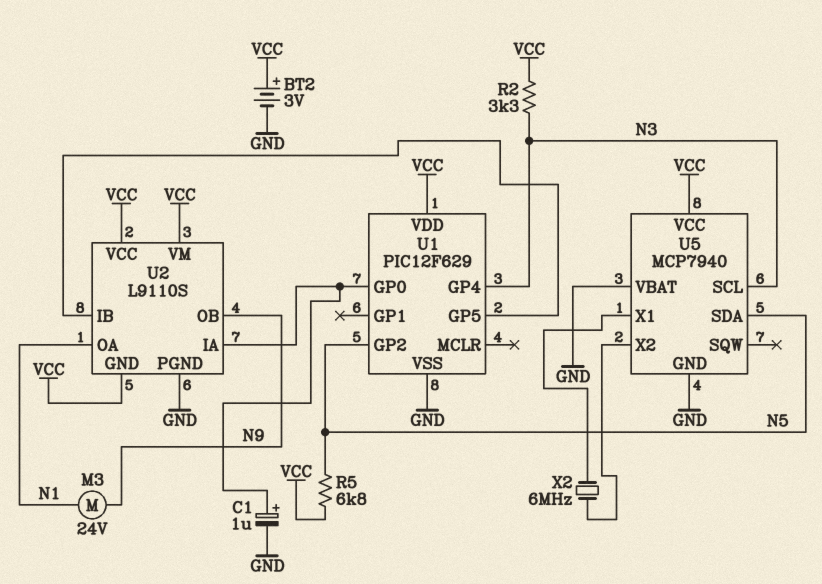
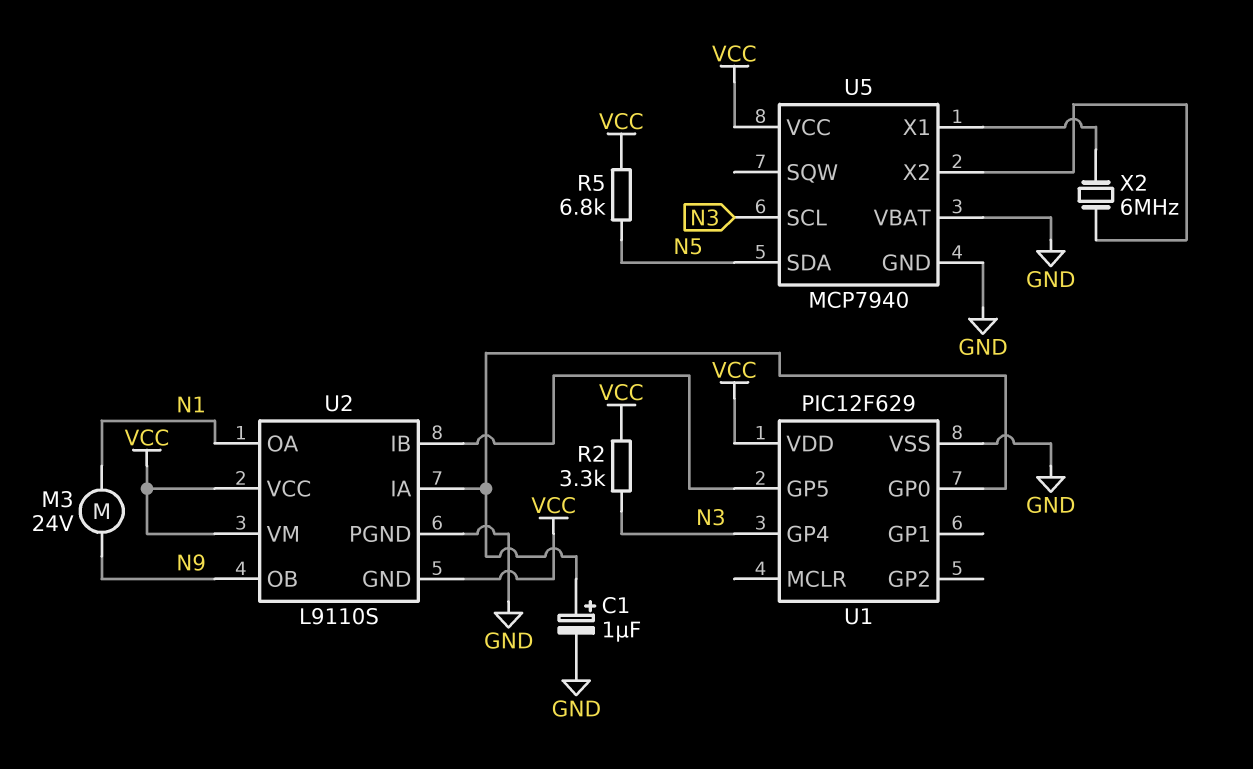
BT2: 3V (plus VCC, minus GND) -> none
U1 pin GP2: N5 -> none

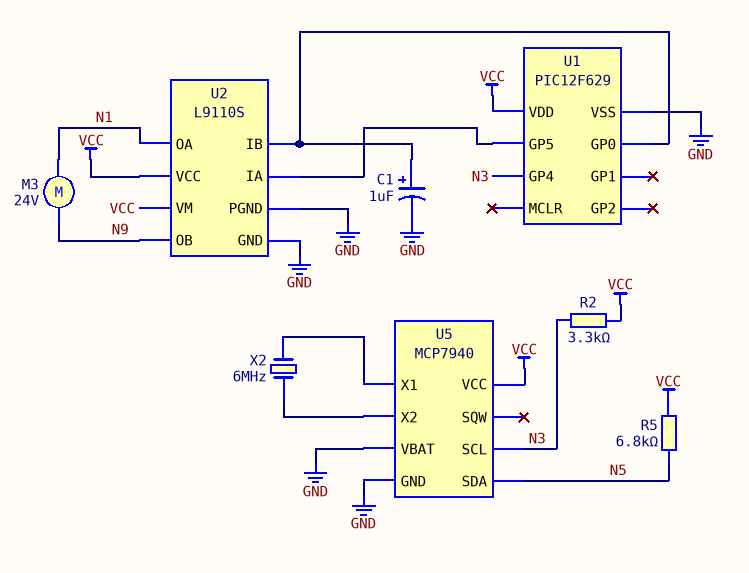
U2 pin GND: VCC -> GND
U2 pin IA: U1/GP0 -> U1/GP5
U2 pin IB: U1/GP5 -> U1/GP0

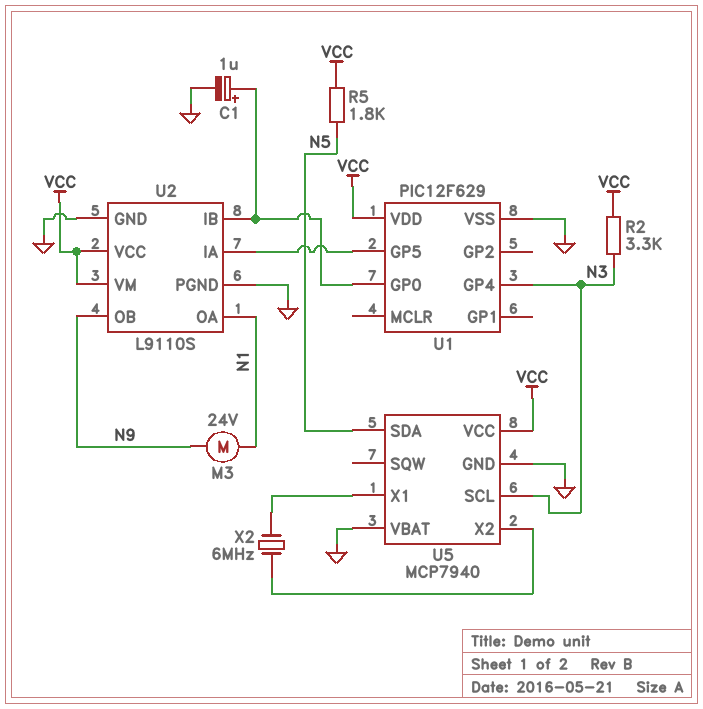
R5: 6.8k (N5, VCC) -> 1.8k (N5, VCC)

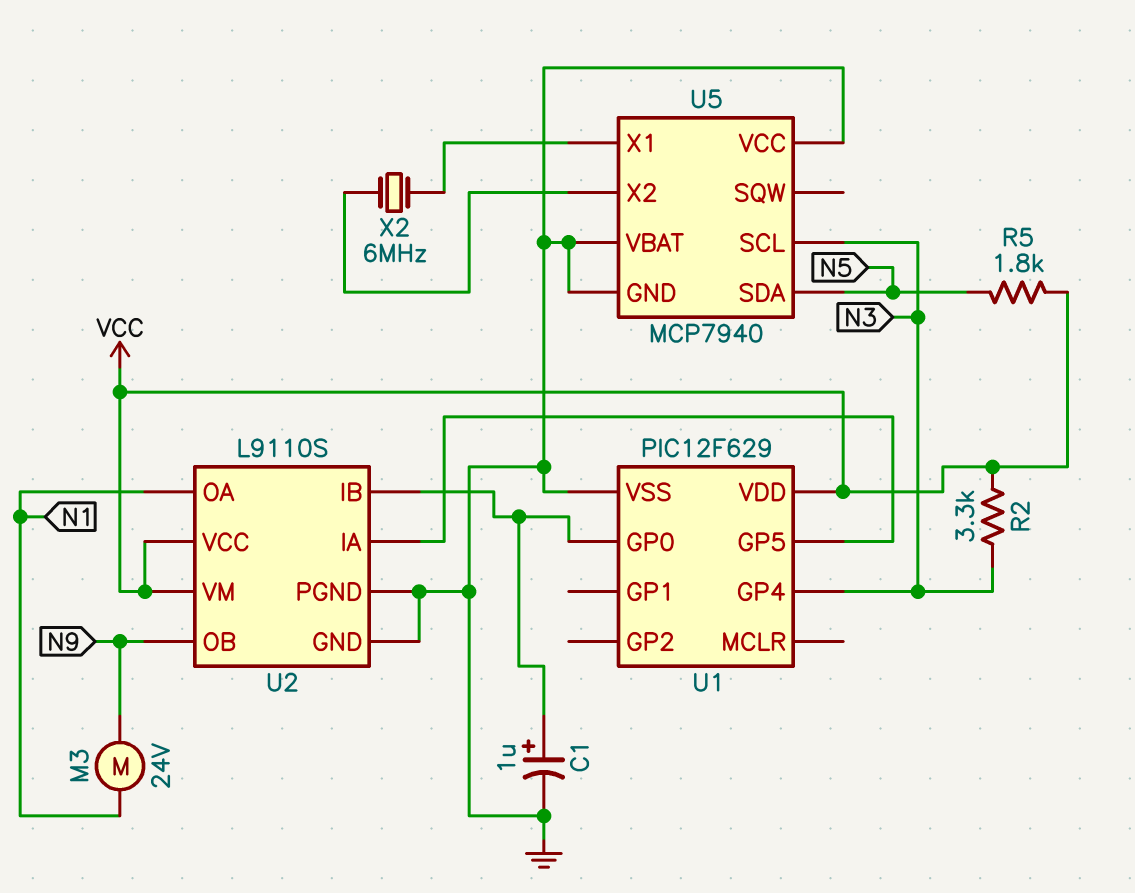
U5 pin VCC: VCC -> GND

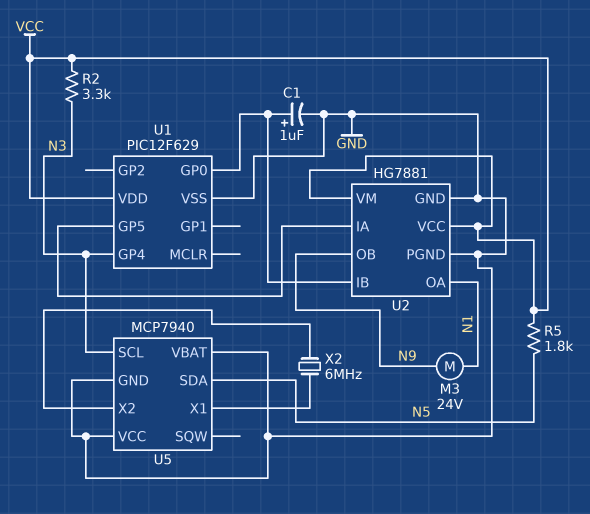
U2: L9110S -> HG7881

